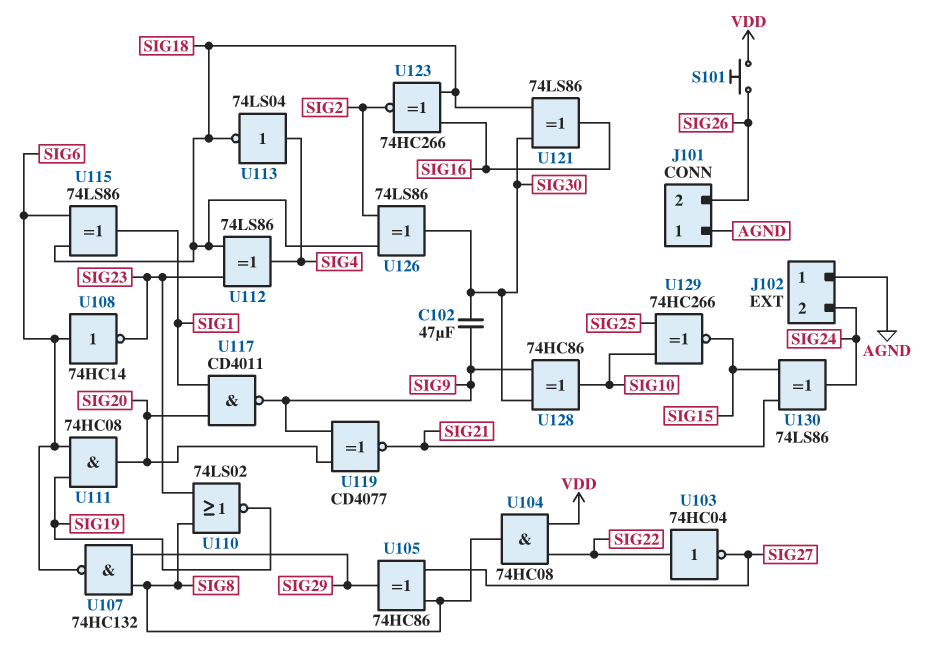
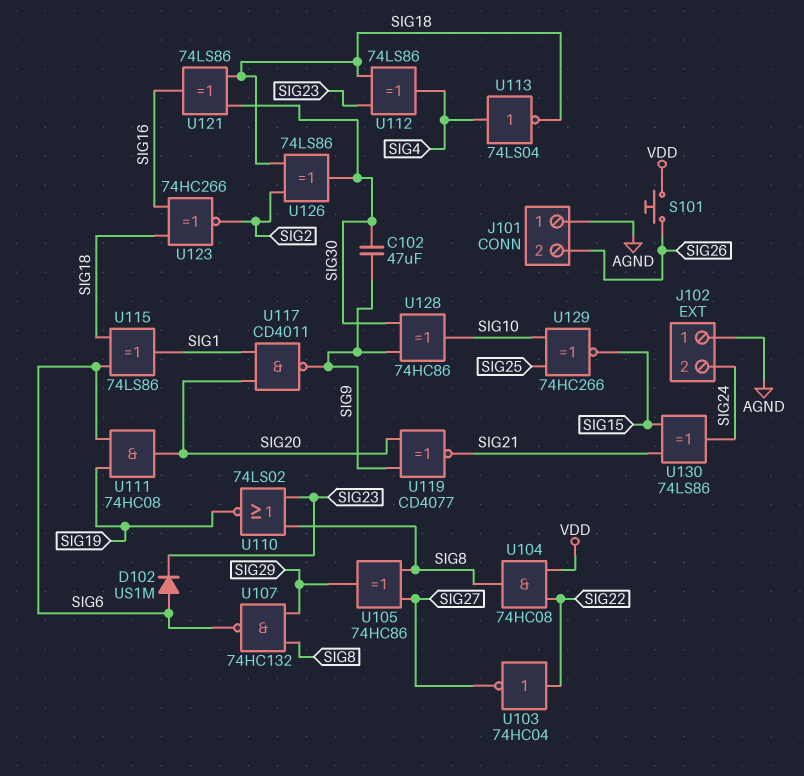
D102: none -> diode US1M (A SIG6, K SIG23)
U108: NOT 74HC14 (in SIG6, out SIG23) -> none

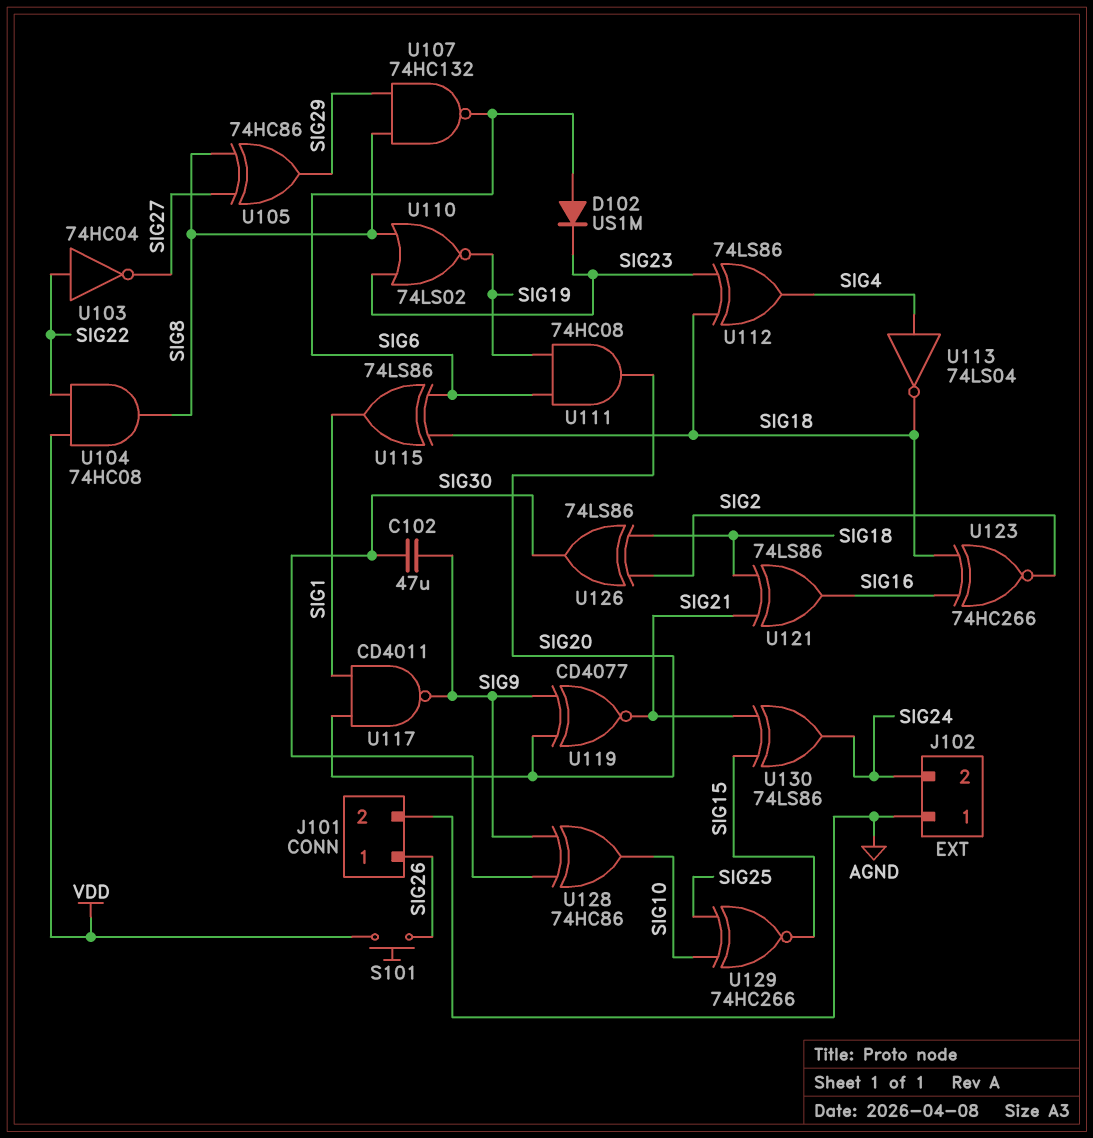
J101 pin 1: AGND -> SIG26
J101 pin 2: SIG26 -> AGND
U121: XOR 74LS86 (in SIG18, in SIG30, out SIG16) -> XOR 74LS86 (in SIG18, in SIG21, out SIG16)

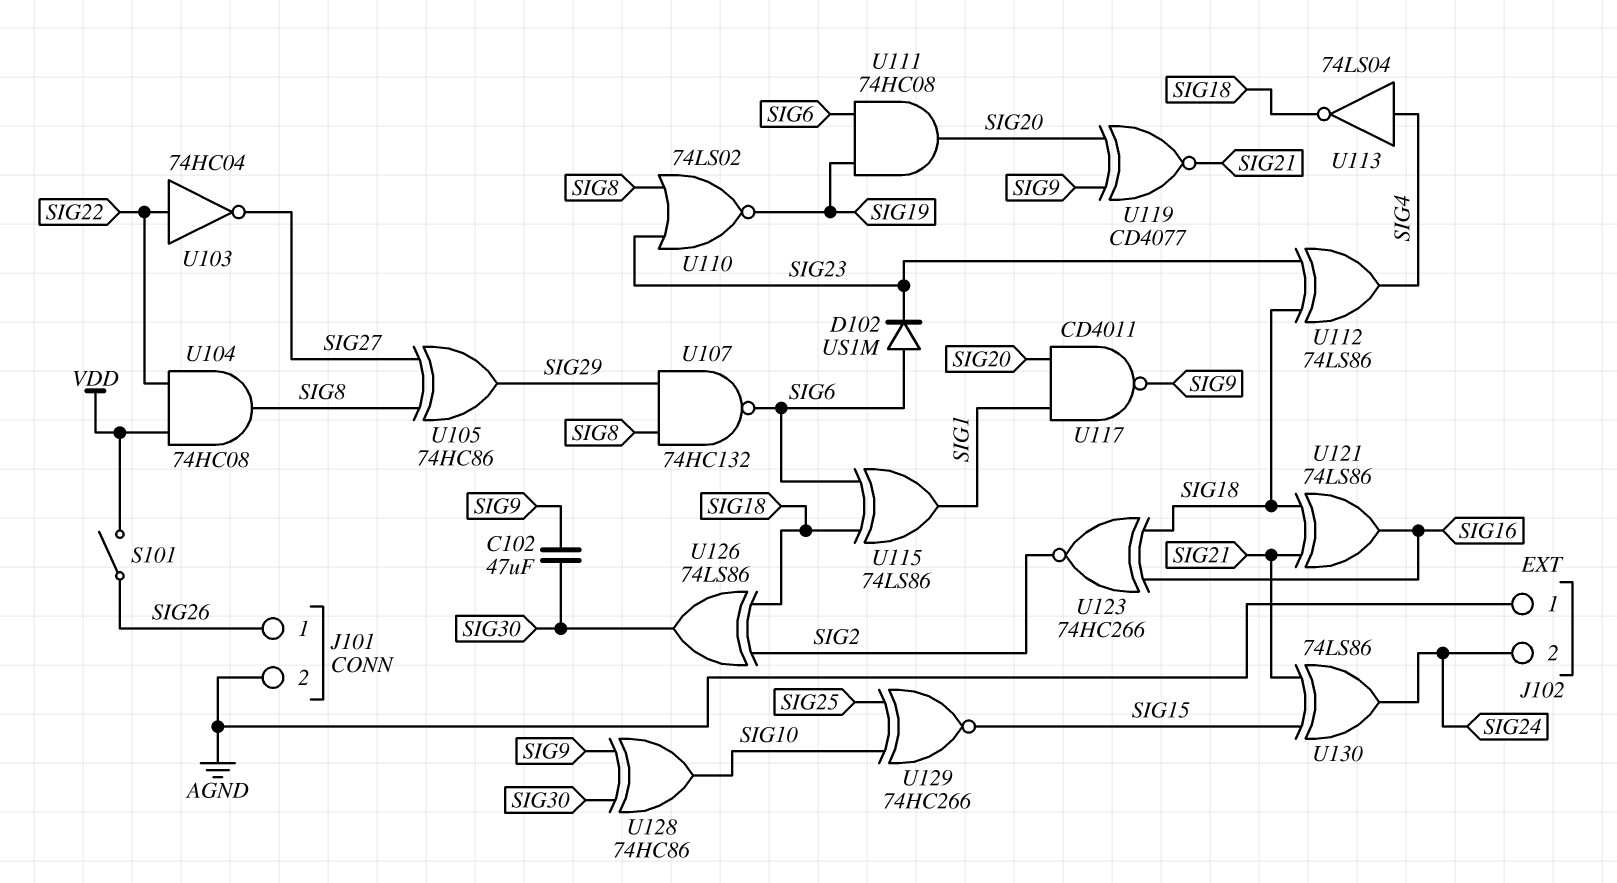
S101: button (SIG26, VDD) -> switch (SIG26, VDD)

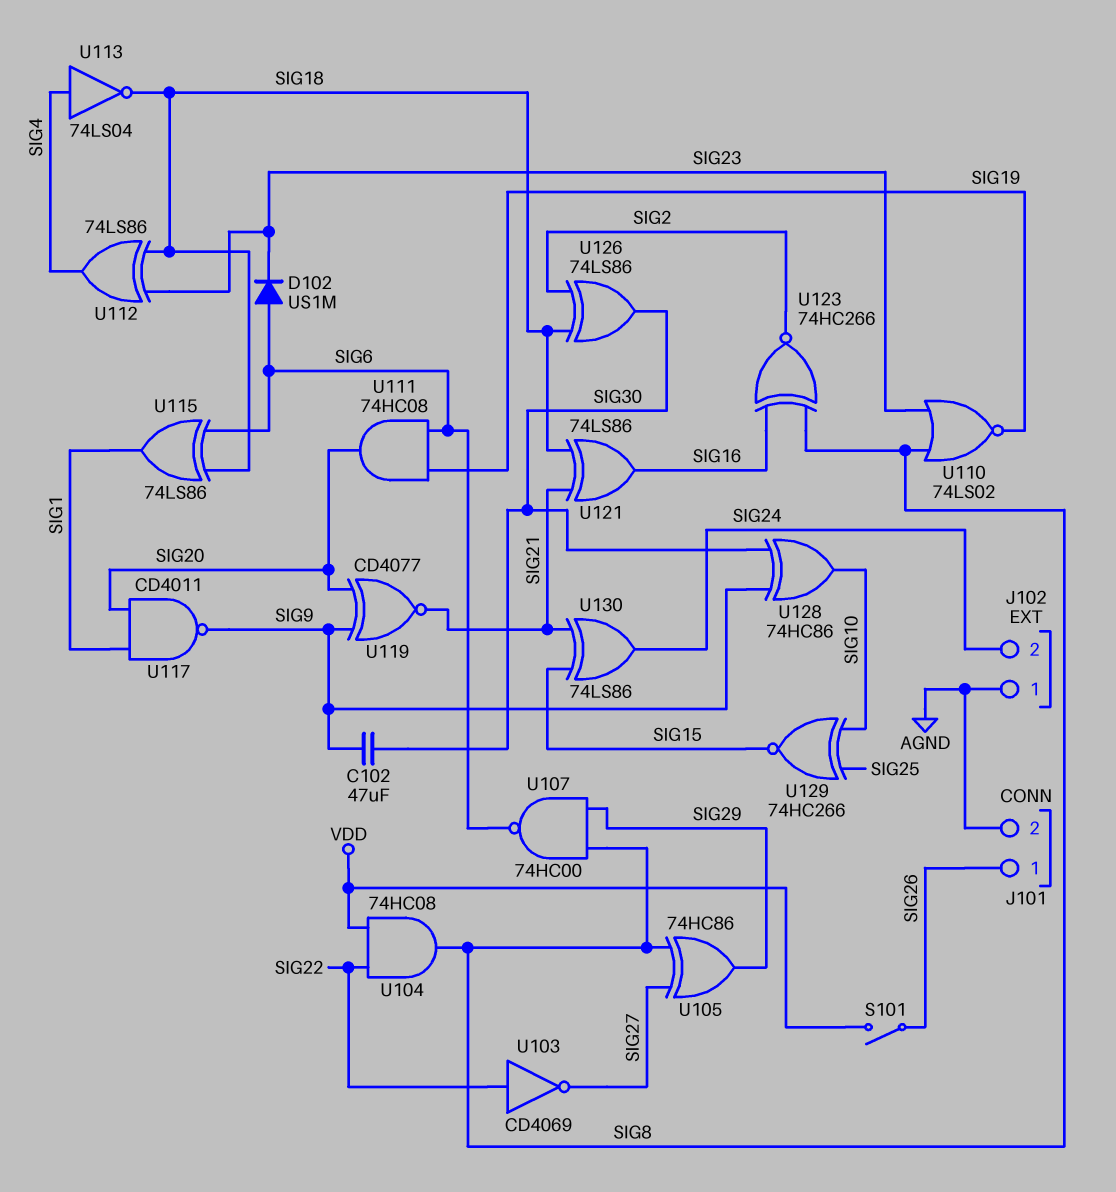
U103: NOT 74HC04 (in SIG22, out SIG27) -> NOT CD4069 (in SIG22, out SIG27)
U107: NAND 74HC132 (in SIG8, in SIG29, out SIG6) -> NAND 74HC00 (in SIG8, in SIG29, out SIG6)
U123: XNOR 74HC266 (in SIG16, in SIG18, out SIG2) -> XNOR 74HC266 (in SIG8, in SIG16, out SIG2)

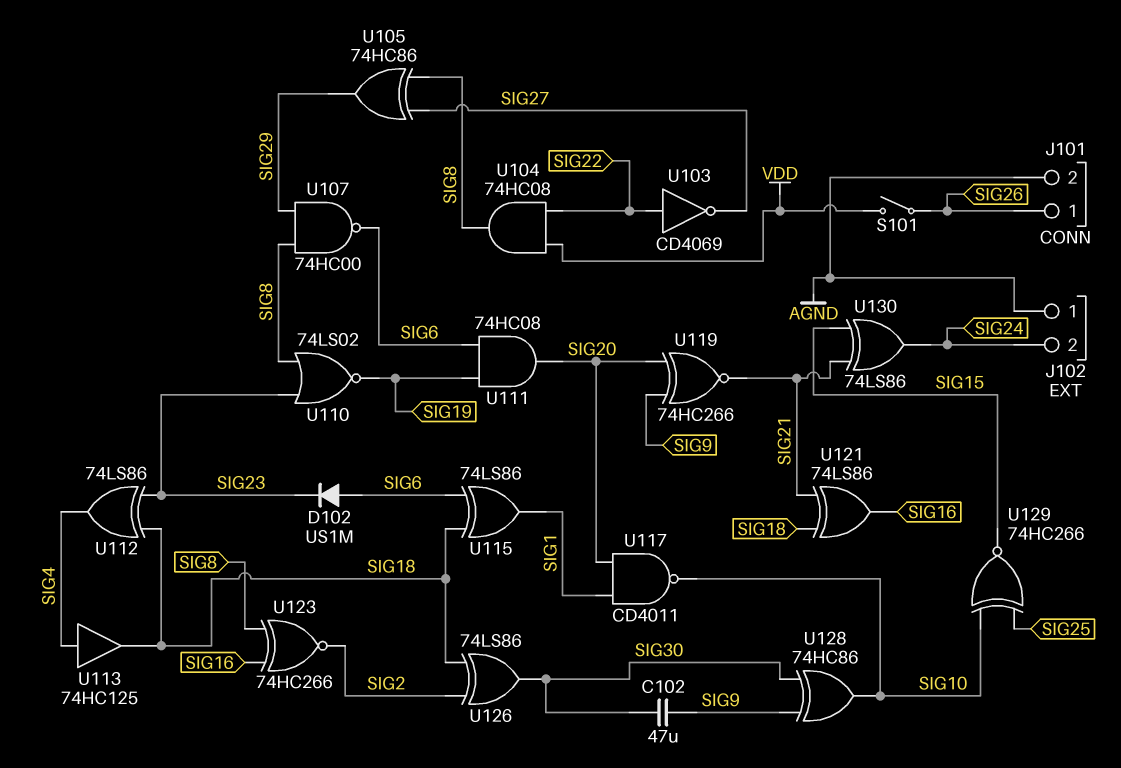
U113: NOT 74LS04 (in SIG4, out SIG18) -> buffer 74HC125 (in SIG4, out SIG18)
U117: NAND CD4011 (in SIG1, in SIG20, out SIG9) -> NAND CD4011 (in SIG1, in SIG20, out SIG10)
U119: XNOR CD4077 (in SIG9, in SIG20, out SIG21) -> XNOR 74HC266 (in SIG9, in SIG20, out SIG21)

